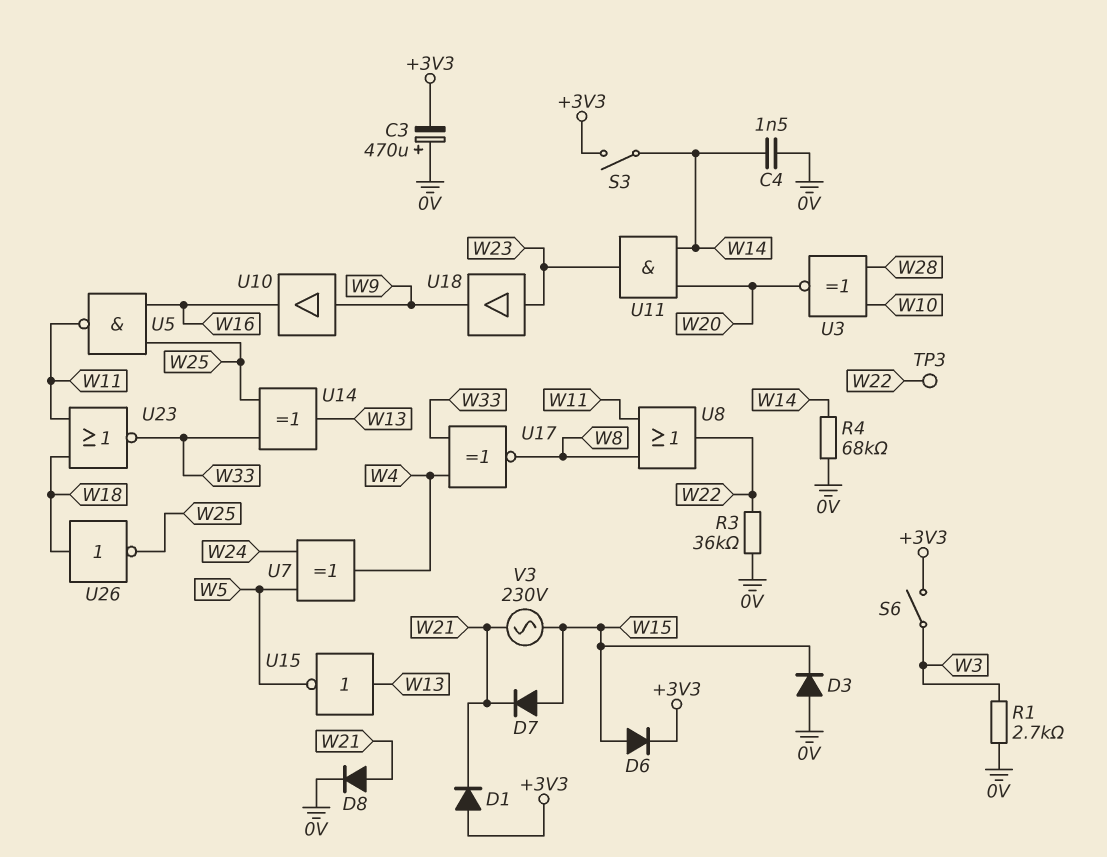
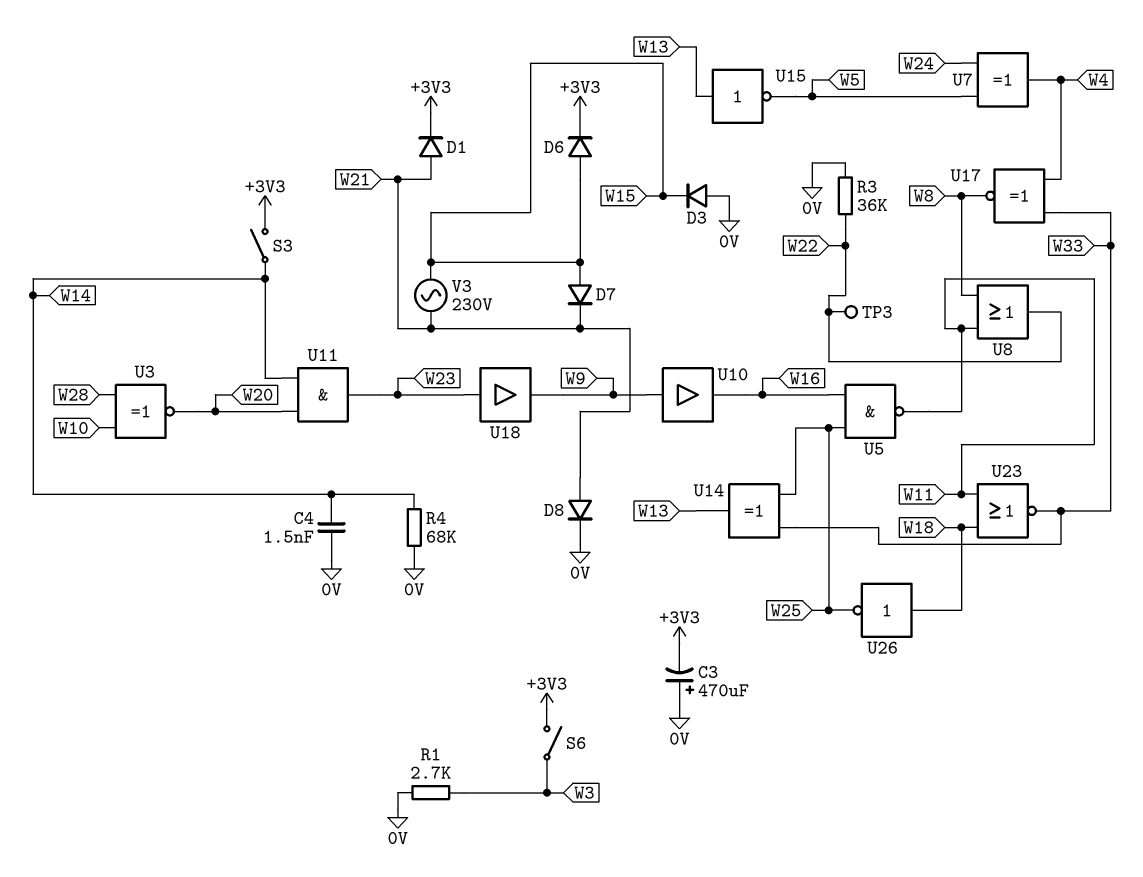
D1: diode (A +3V3, K W21) -> diode (A W21, K +3V3)

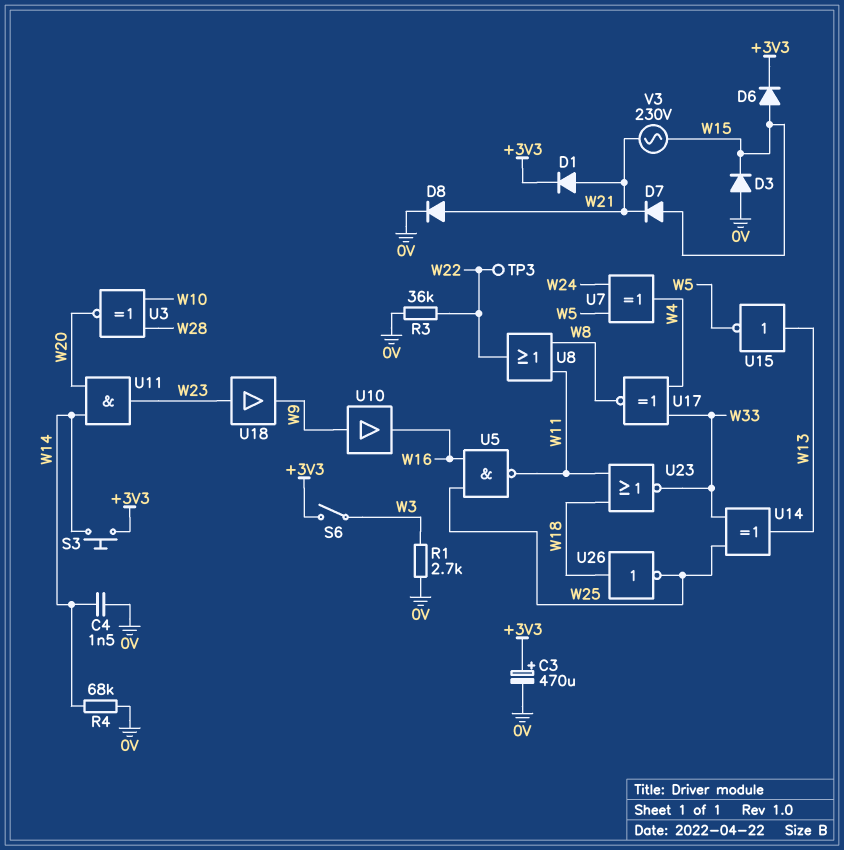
C3: 470uF (plus 0V, minus +3V3) -> 470uF (plus +3V3, minus 0V)
S3: switch (+3V3, W14) -> button (+3V3, W14)

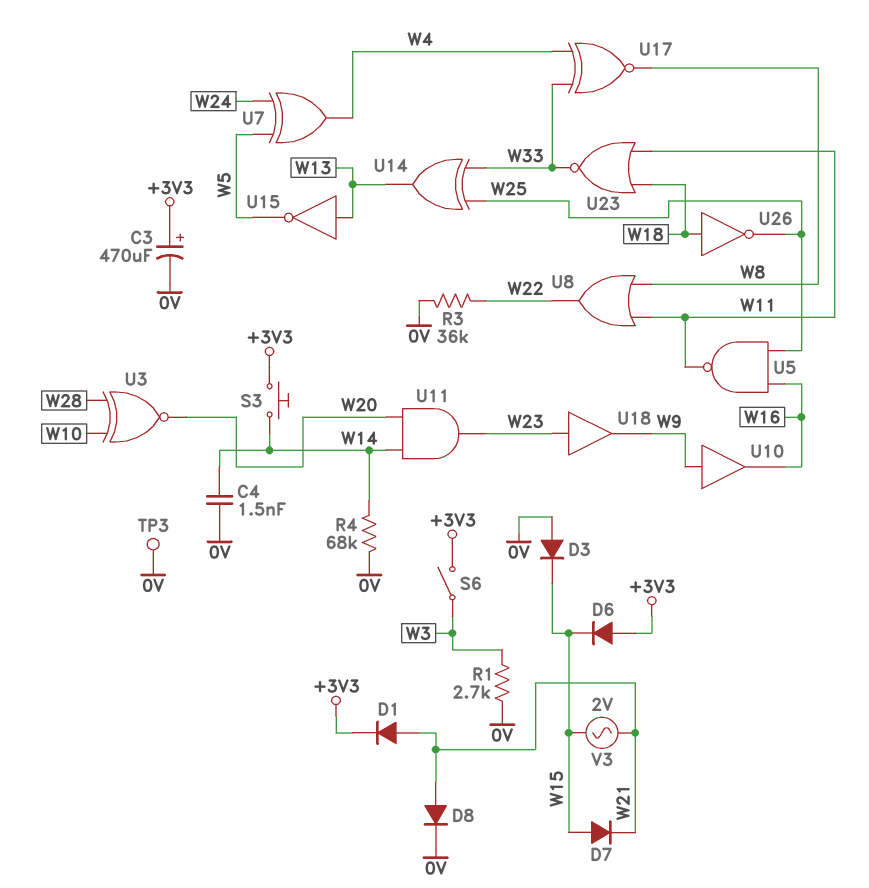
D6: diode (A W15, K +3V3) -> diode (A +3V3, K W15)
TP3: test point (W22) -> test point (0V)
V3: AC 230V (W15, W21) -> AC 2V (W15, W21)

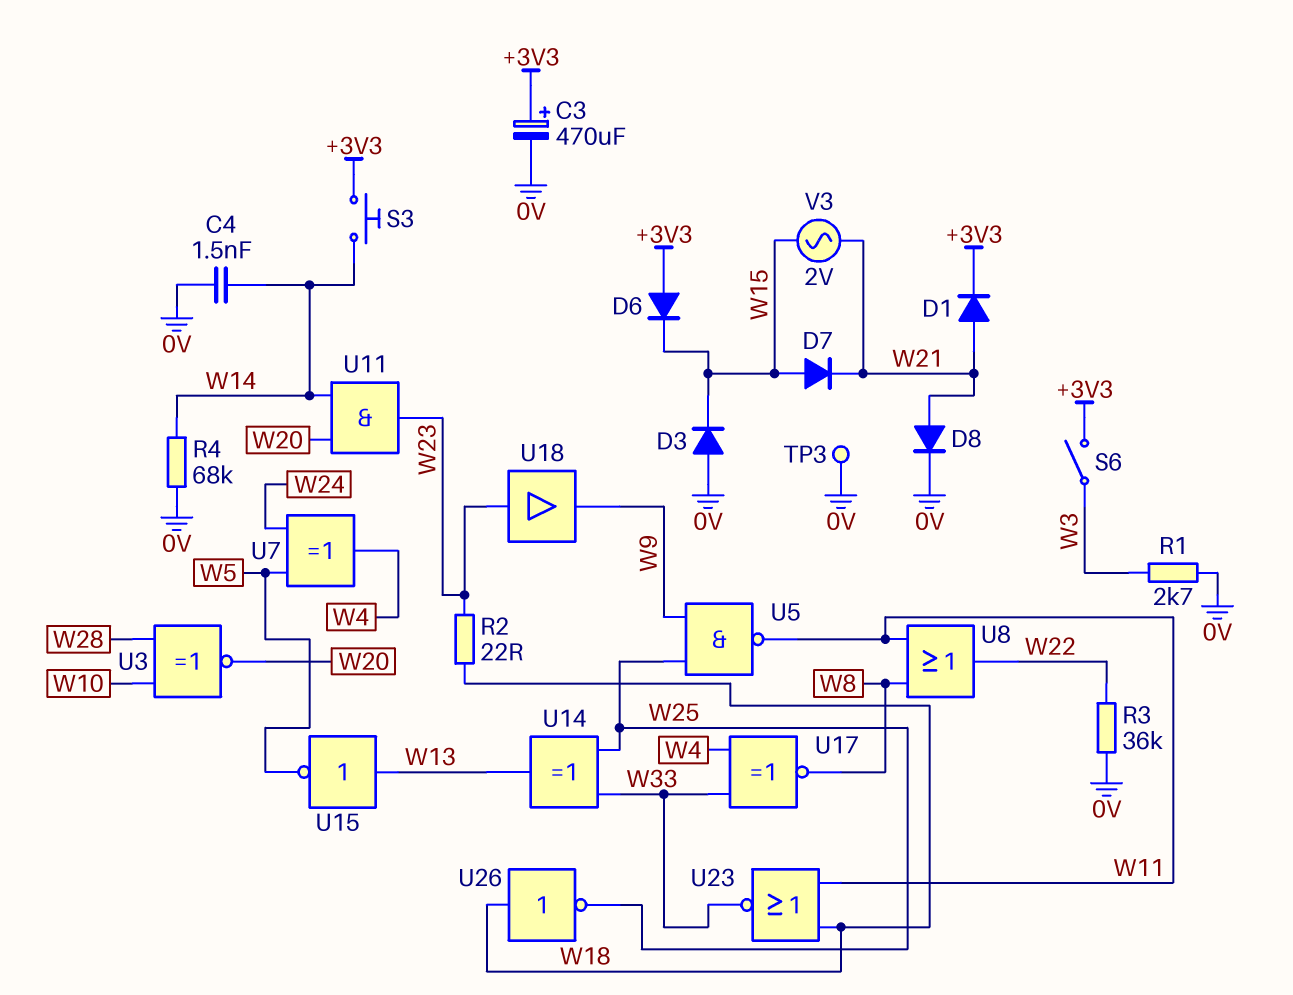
R2: none -> 22 (W18, W23)
U5: NAND (in W16, in W25, out W11) -> NAND (in W9, in W25, out W11)
U10: buffer (in W9, out W16) -> none

